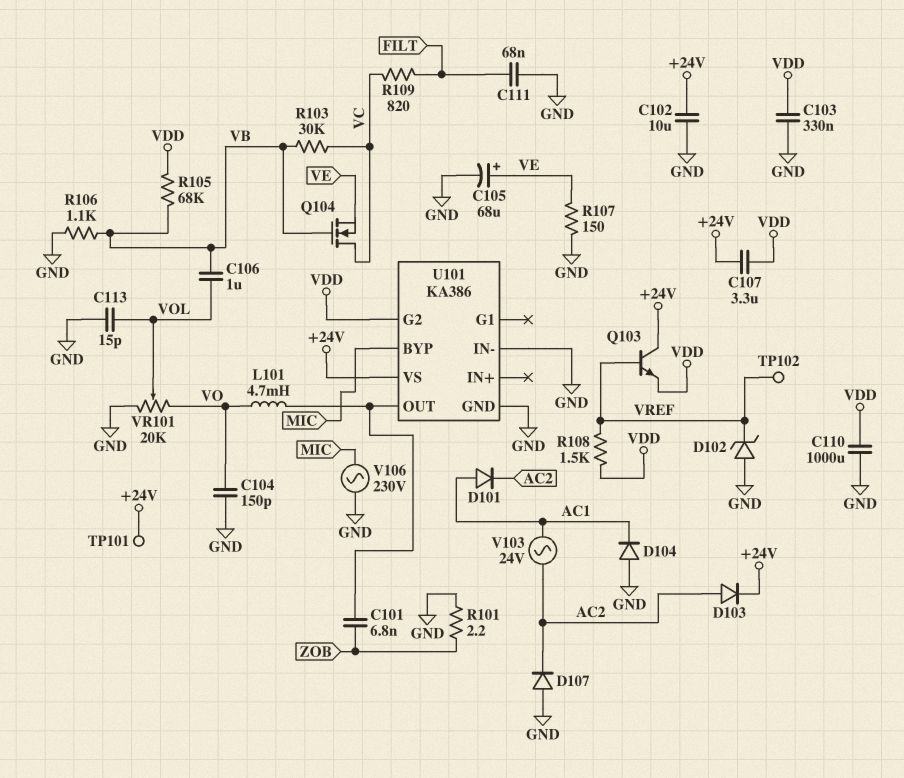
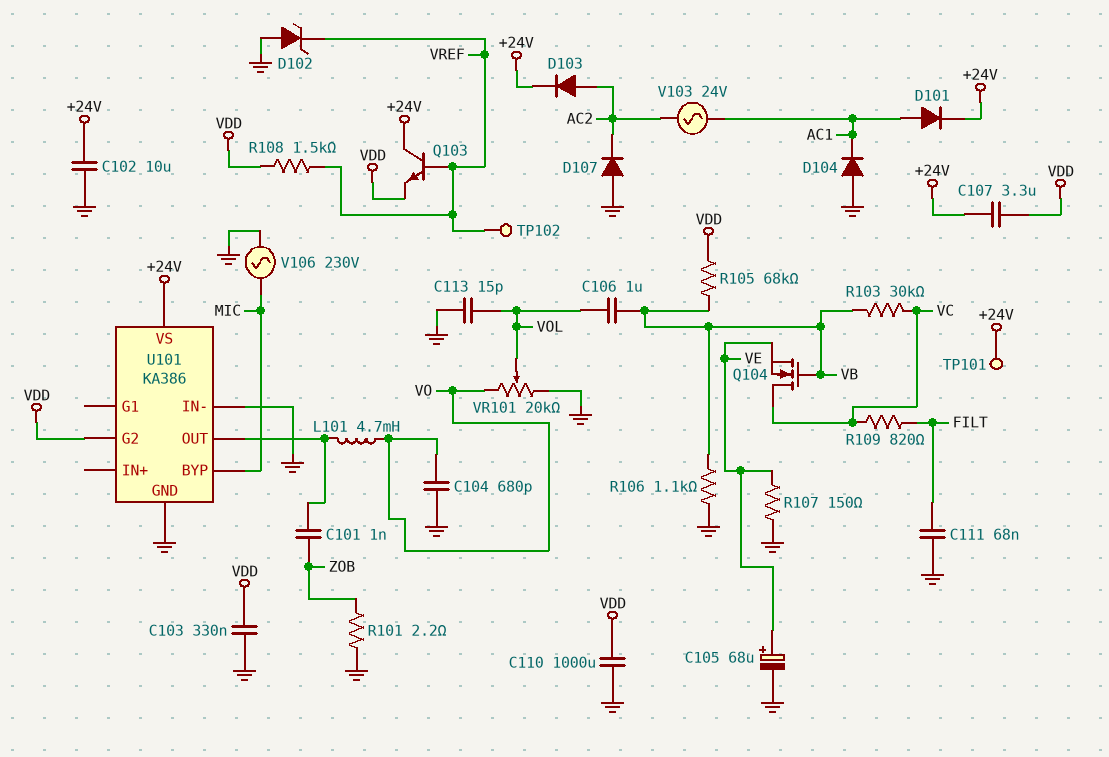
C101: 6.8nF (U101/OUT, ZOB) -> 1nF (U101/OUT, ZOB)
C104: 150pF (GND, VO) -> 680pF (GND, VO)
D101: diode (A AC1, K AC2) -> diode (A AC1, K +24V)

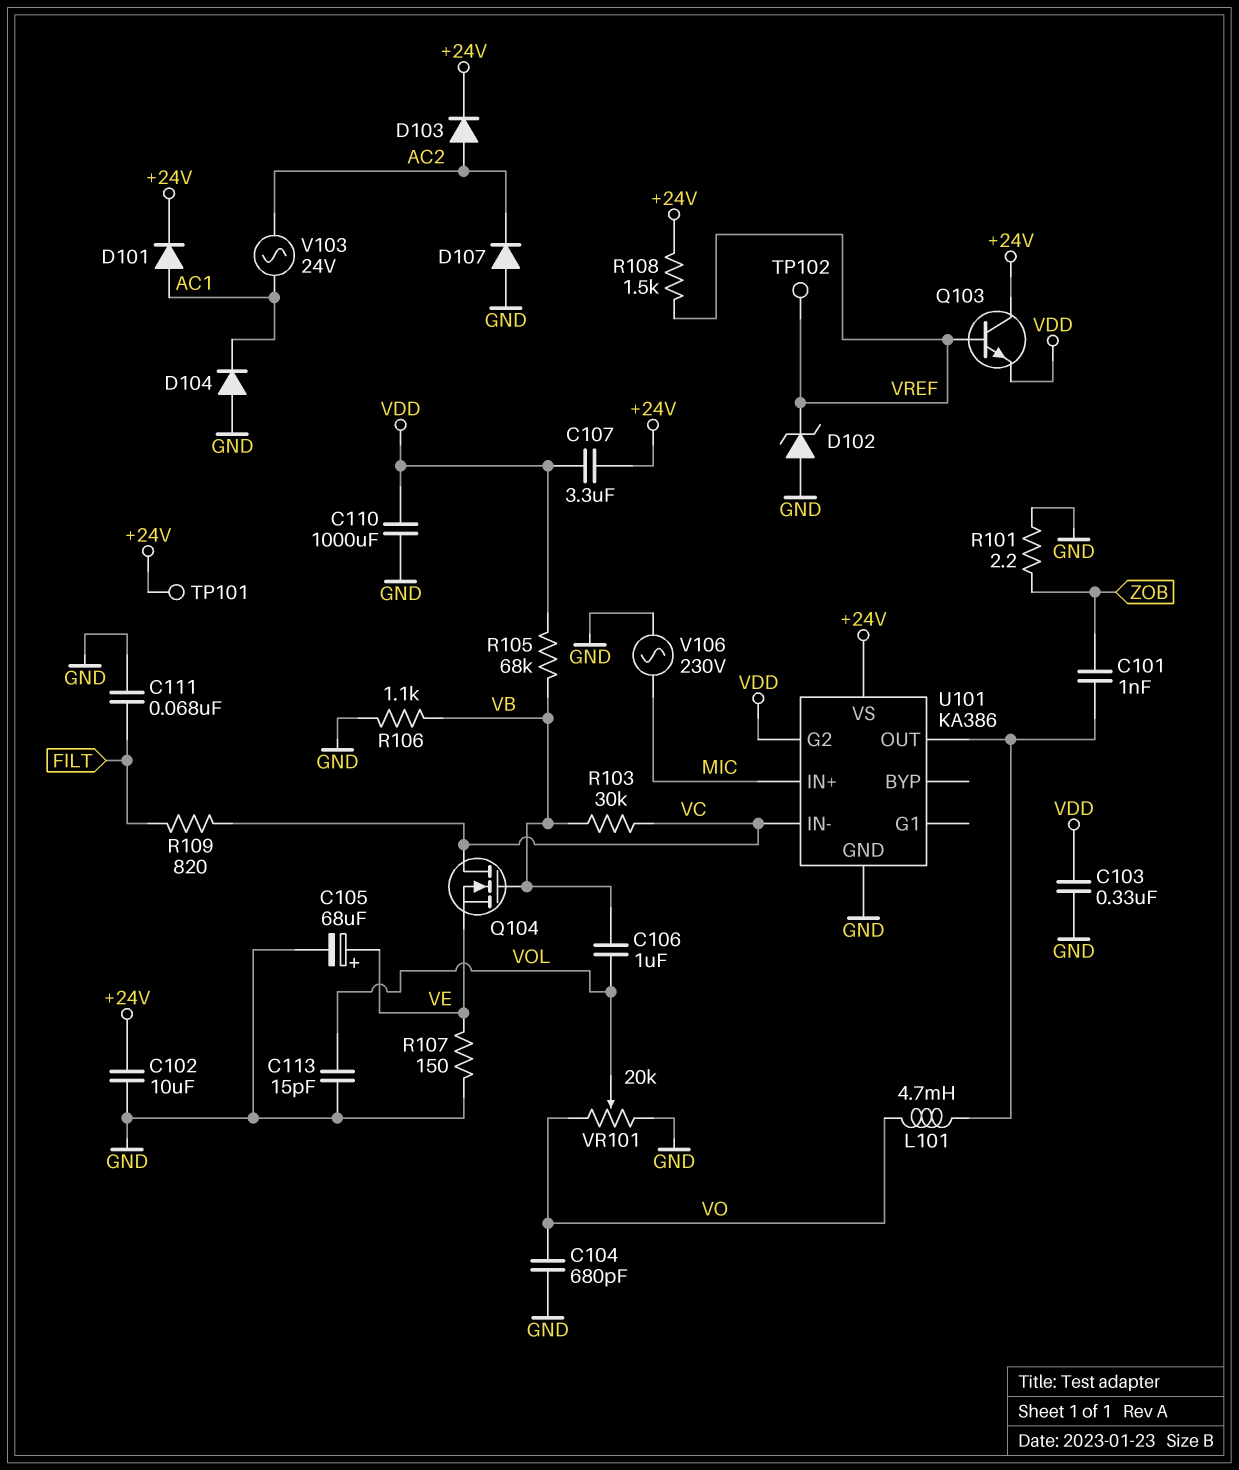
R108: 1.5k (VDD, VREF) -> 1.5k (+24V, VREF)
U101 pin BYP: MIC -> none
U101 pin IN+: none -> MIC
U101 pin IN-: GND -> VC

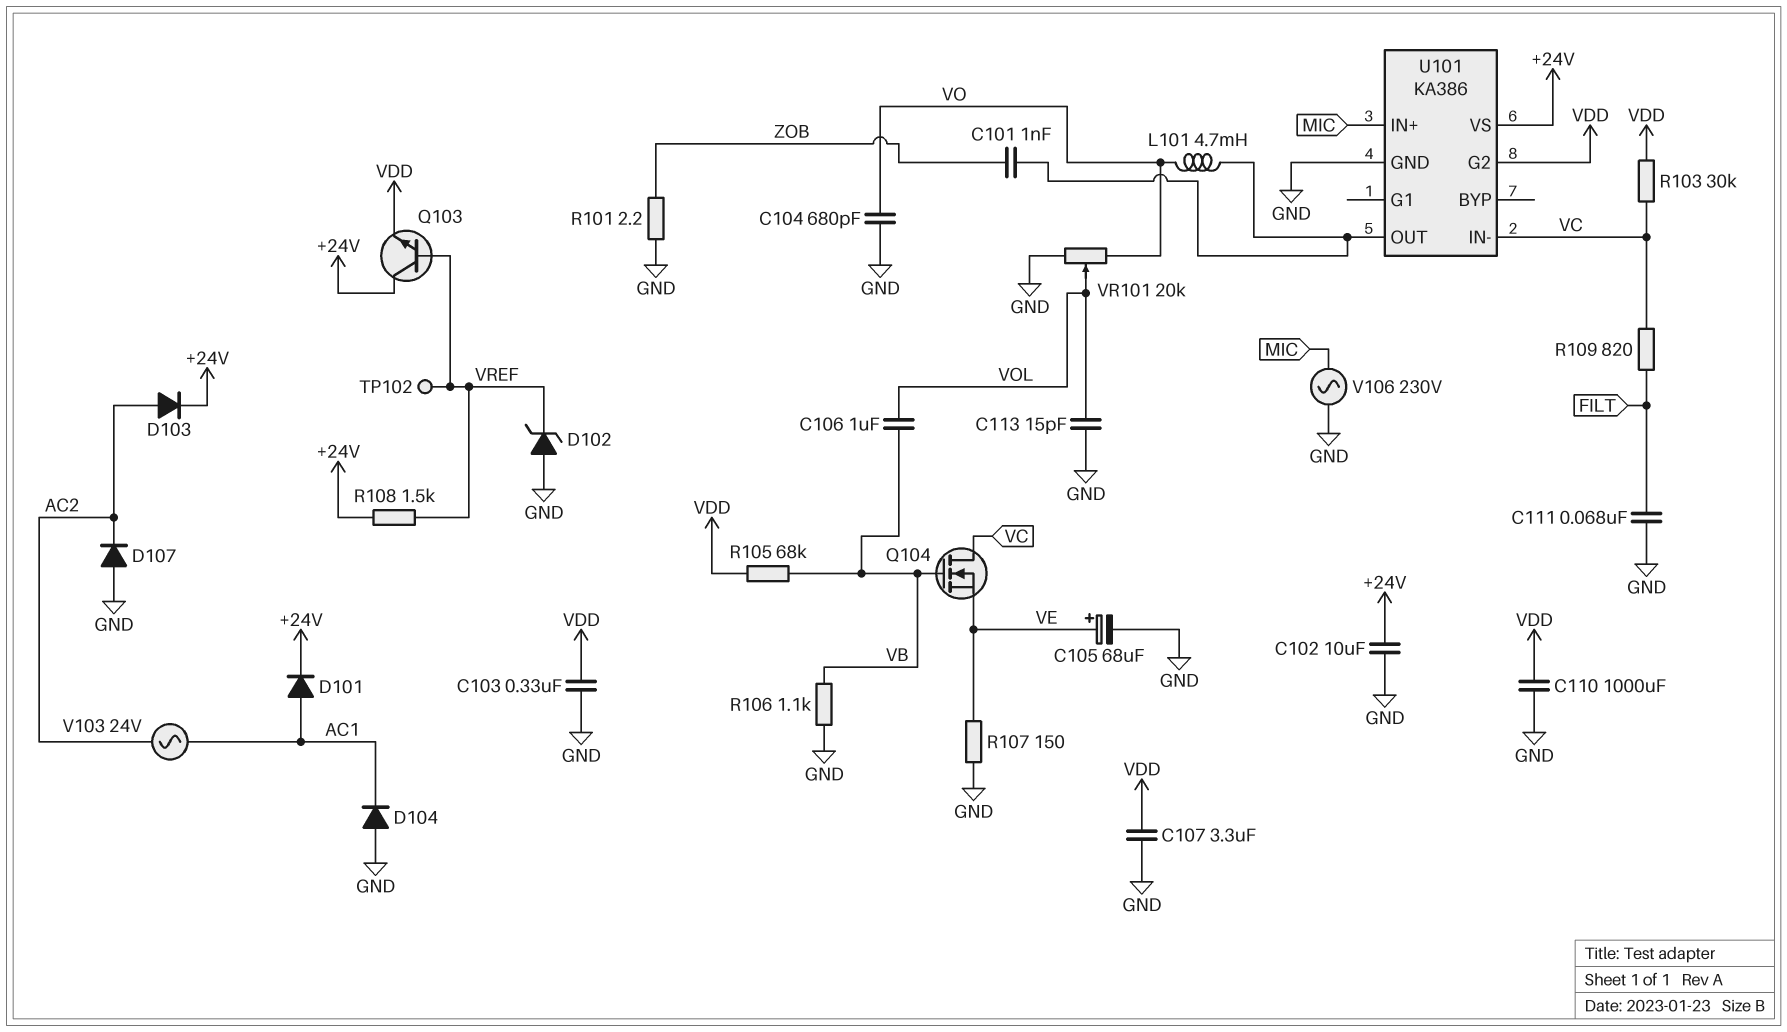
C107: 3.3uF (+24V, VDD) -> 3.3uF (GND, VDD)
R103: 30k (VB, VC) -> 30k (VC, VDD)
TP101: test point (+24V) -> none

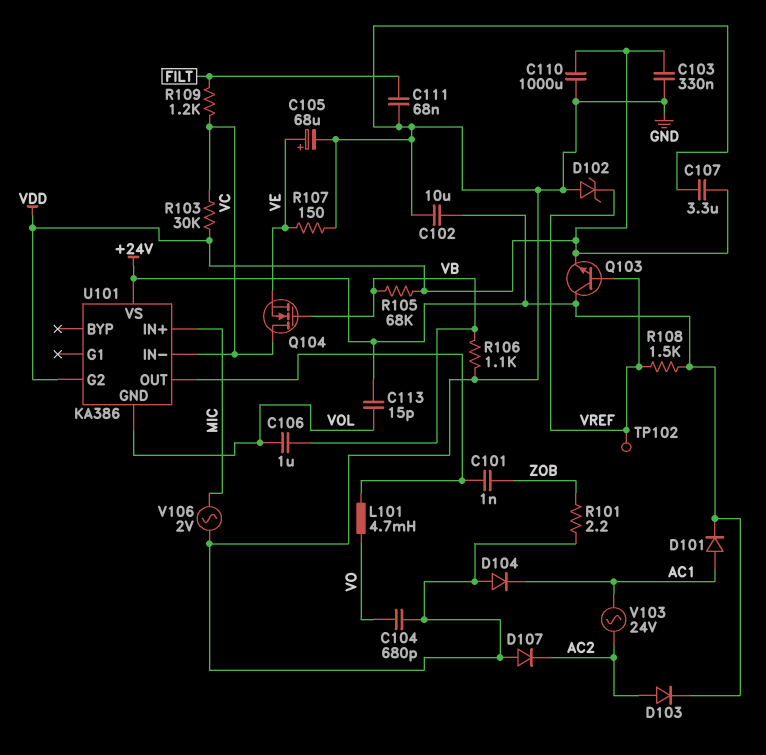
C113: 15pF (GND, VOL) -> 15pF (+24V, VOL)
R109: 820 (FILT, VC) -> 1.2k (FILT, VC)
U101 pin GND: GND -> VOL
V106: AC 230V (GND, MIC) -> AC 2V (GND, MIC)
VR101: 20k (GND, VO, wiper VOL) -> none

